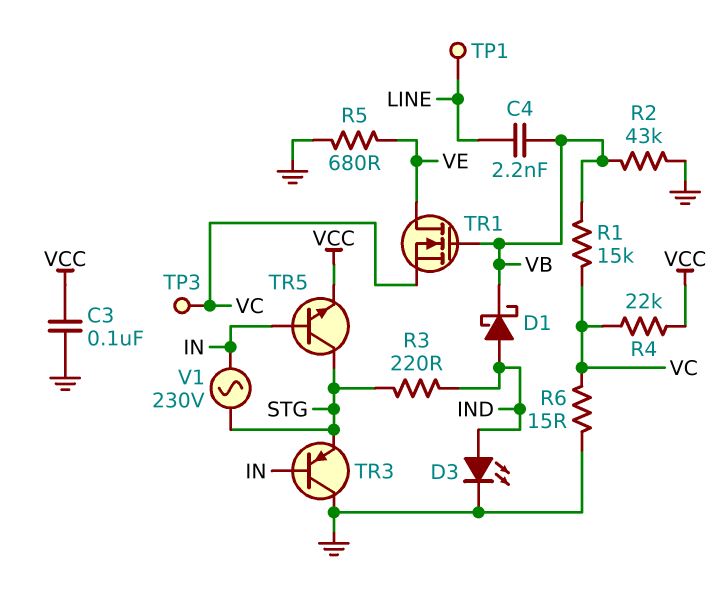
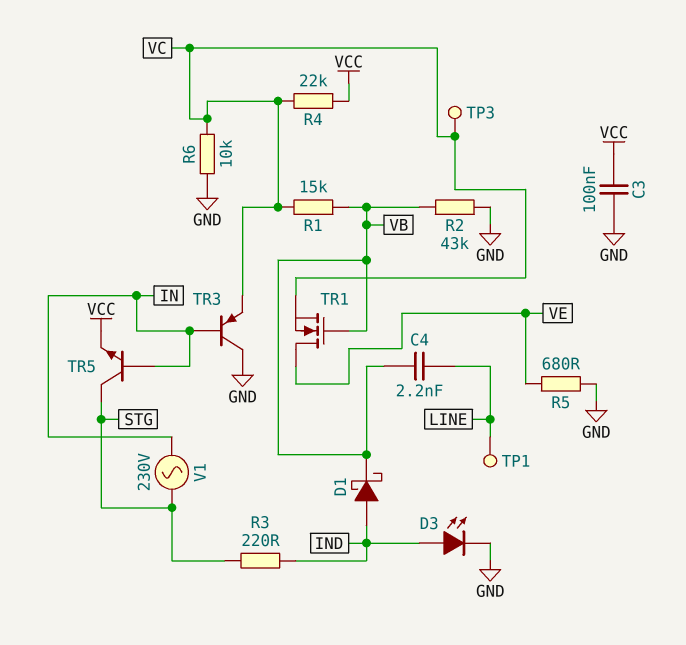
R6: 15 (GND, VC) -> 10k (GND, VC)
TR3: PNP (B IN, C GND, E STG) -> PNP (B IN, C GND, E VC)

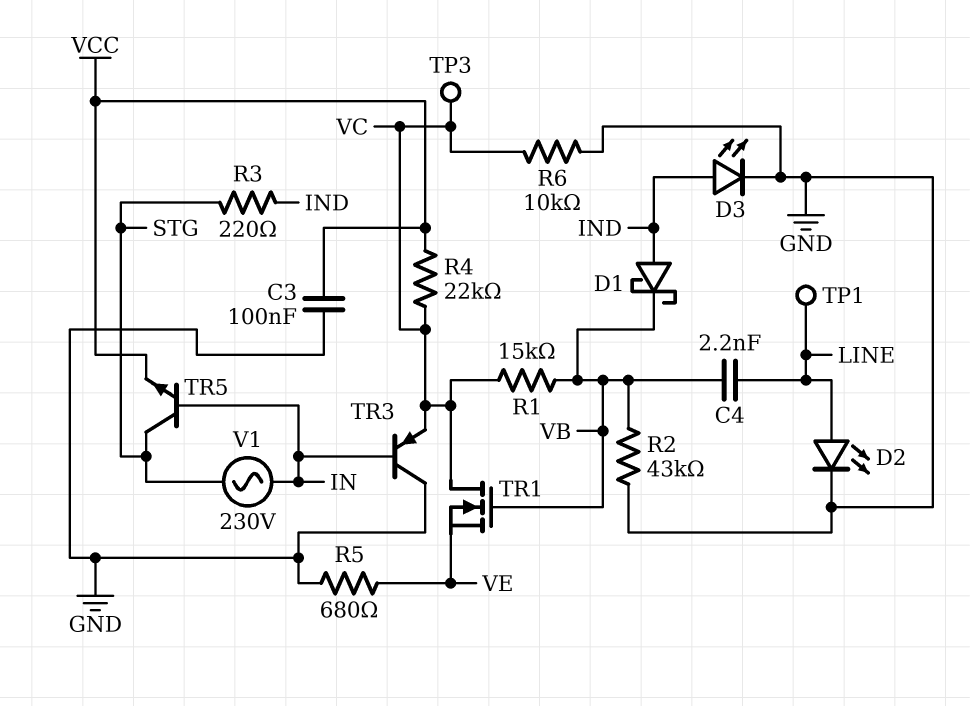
D2: none -> LED (A LINE, K GND)
TR1: NMOS (G VB, D VE, S VC) -> NMOS (G VB, D VC, S VE)

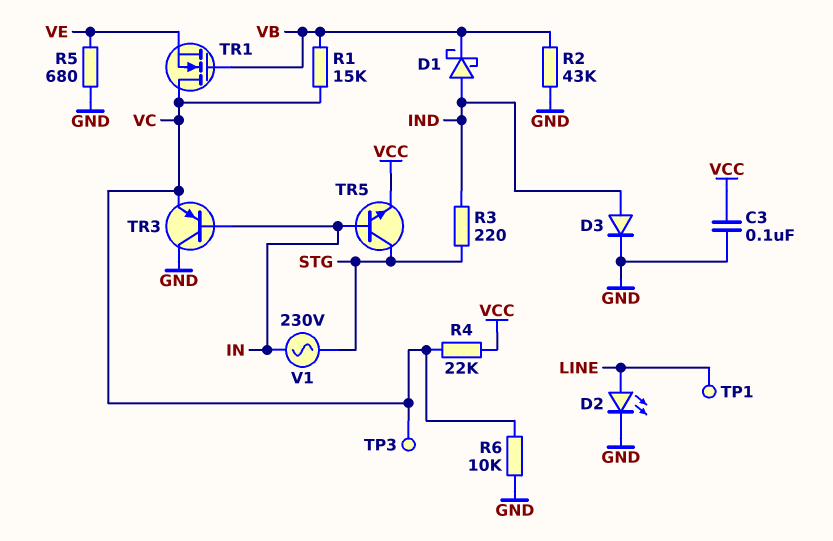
C4: 2.2nF (LINE, VB) -> none
D3: LED (A IND, K GND) -> diode (A IND, K GND)

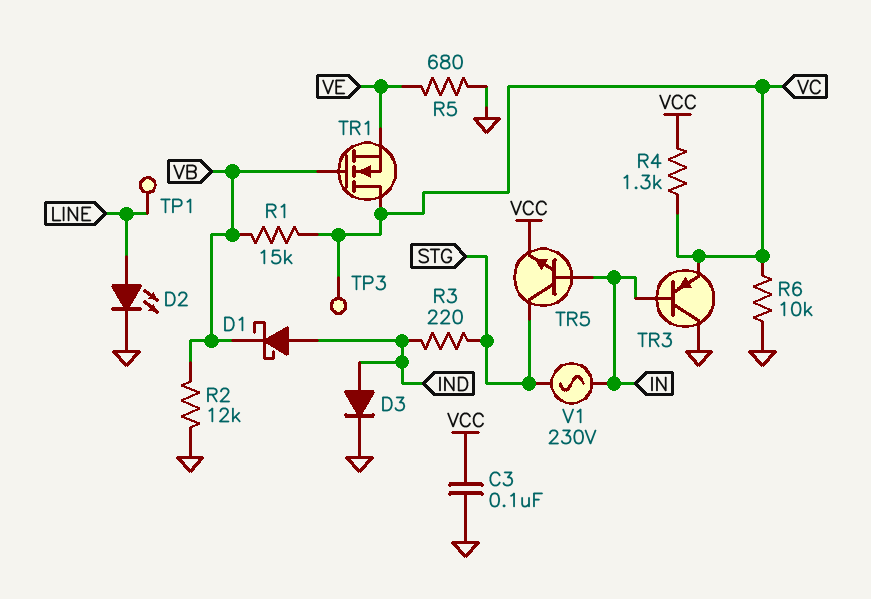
R2: 43k (GND, VB) -> 12k (GND, VB)
R4: 22k (VC, VCC) -> 1.3k (VC, VCC)

